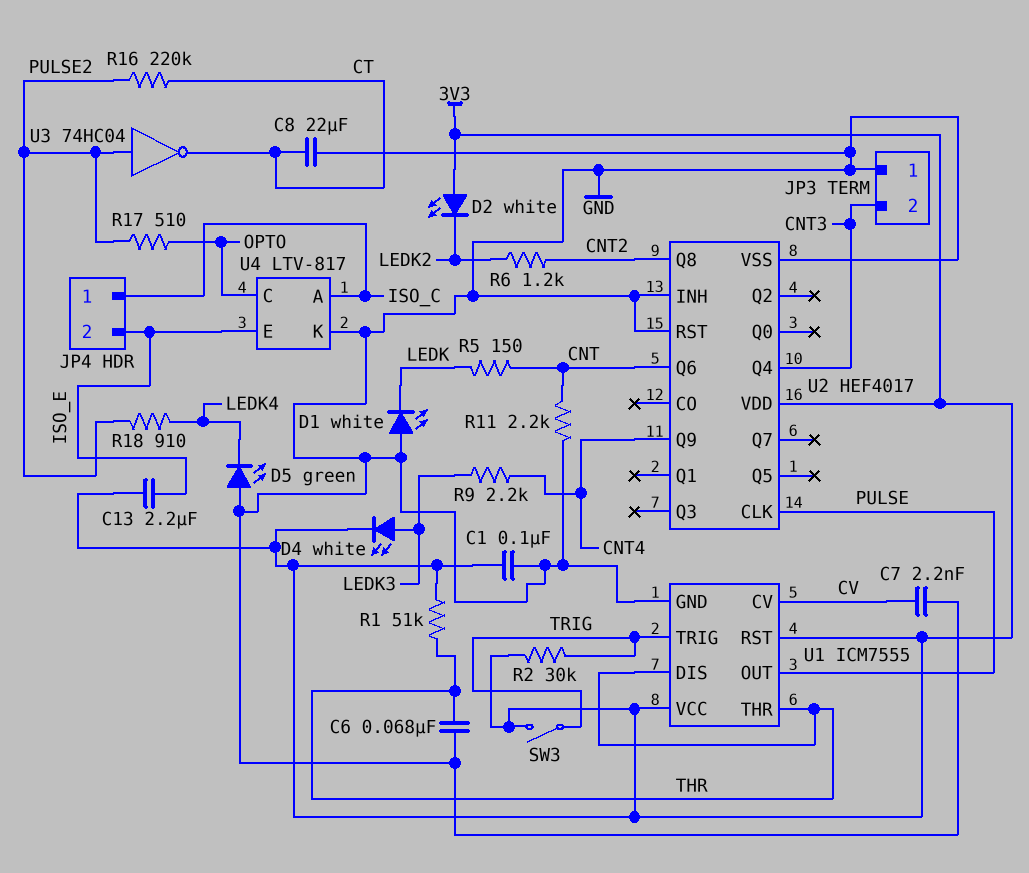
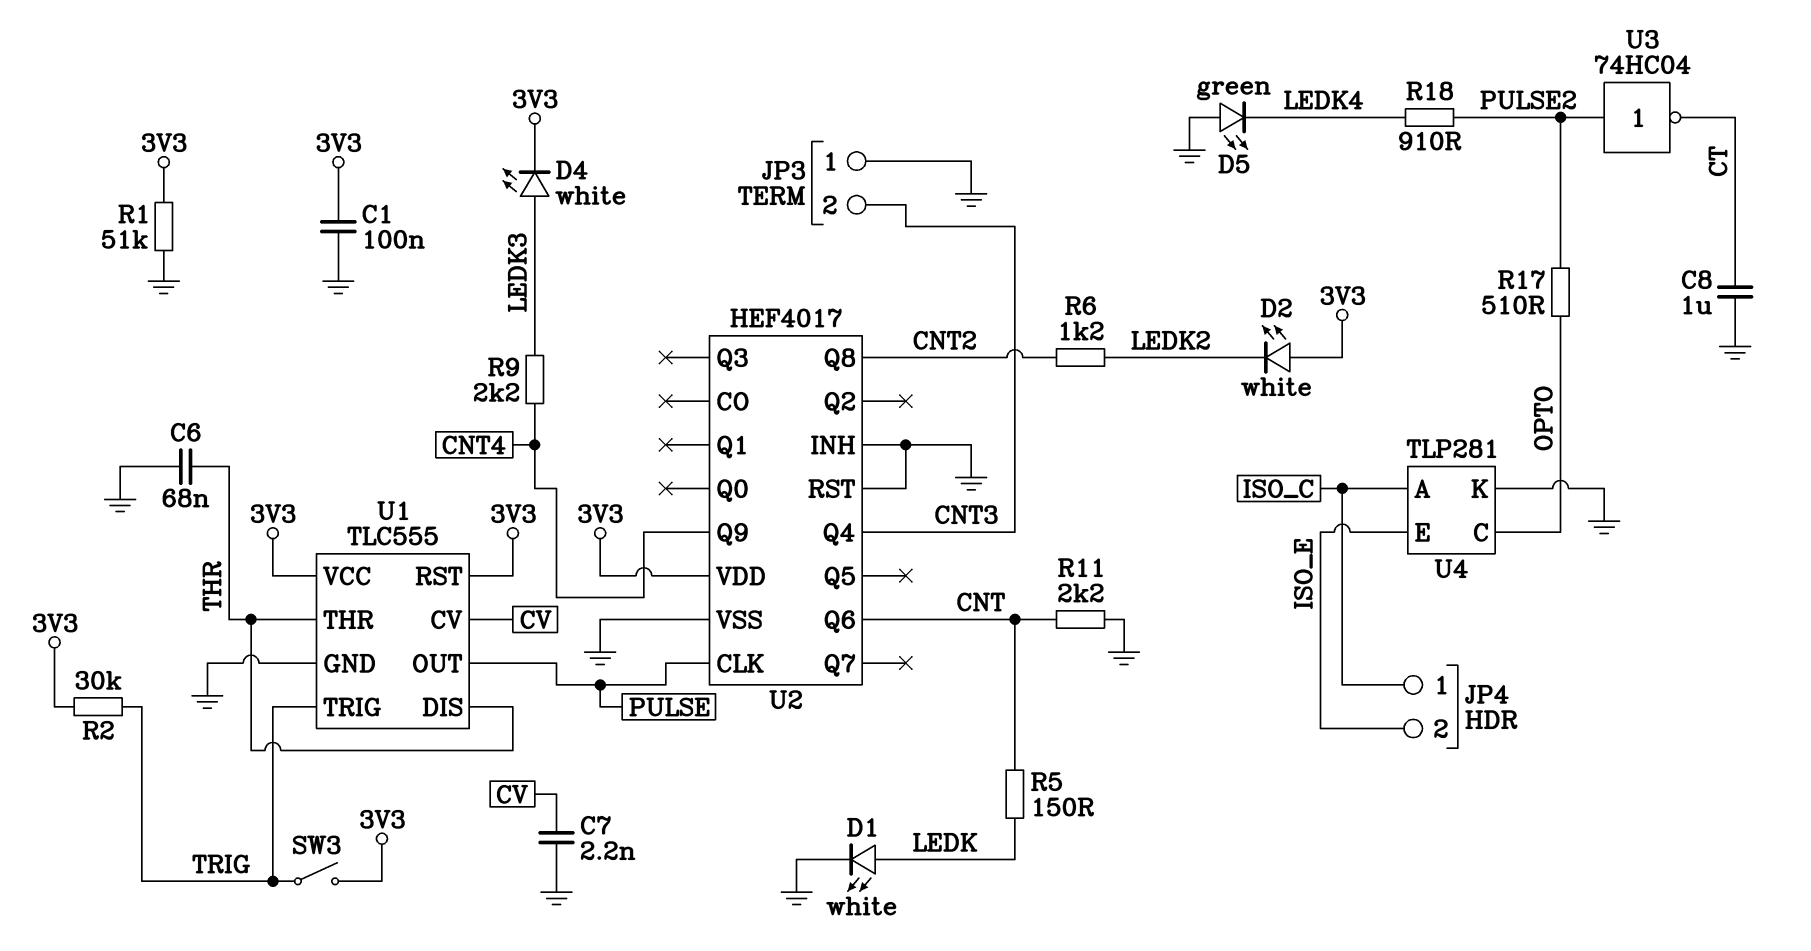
C8: 22uF (CT, GND) -> 1uF (CT, GND)
C13: 2.2uF (3V3, ISO_E) -> none
D1: LED white (A GND, K LEDK) -> LED white (A LEDK, K GND)
R1: 51k (3V3, THR) -> 51k (3V3, GND)
R16: 220k (CT, PULSE2) -> none
U1: ICM7555 -> TLC555
U4: LTV-817 -> TLP281

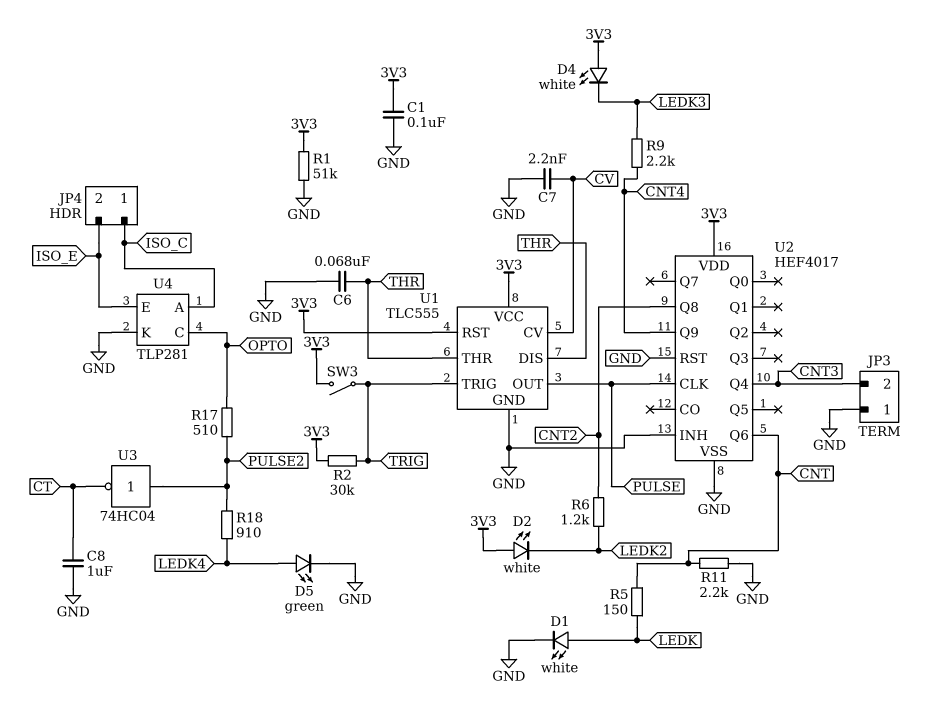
D4: LED white (A LEDK3, K 3V3) -> LED white (A 3V3, K LEDK3)
D5: LED green (A GND, K LEDK4) -> LED green (A LEDK4, K GND)

